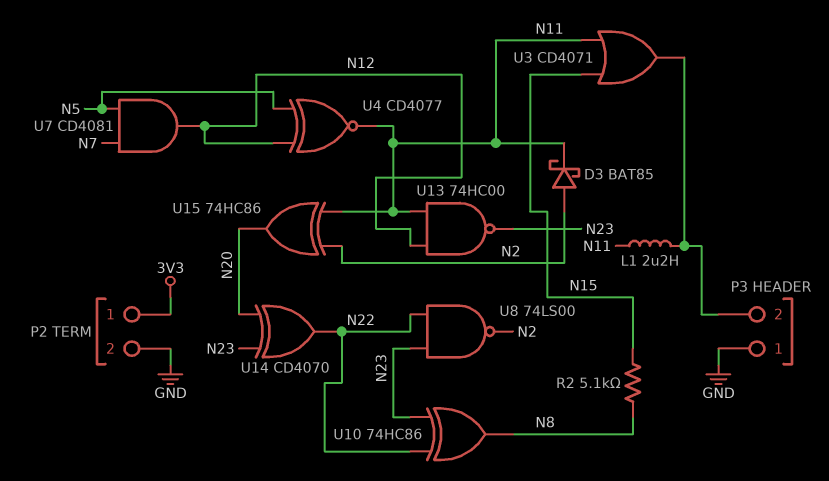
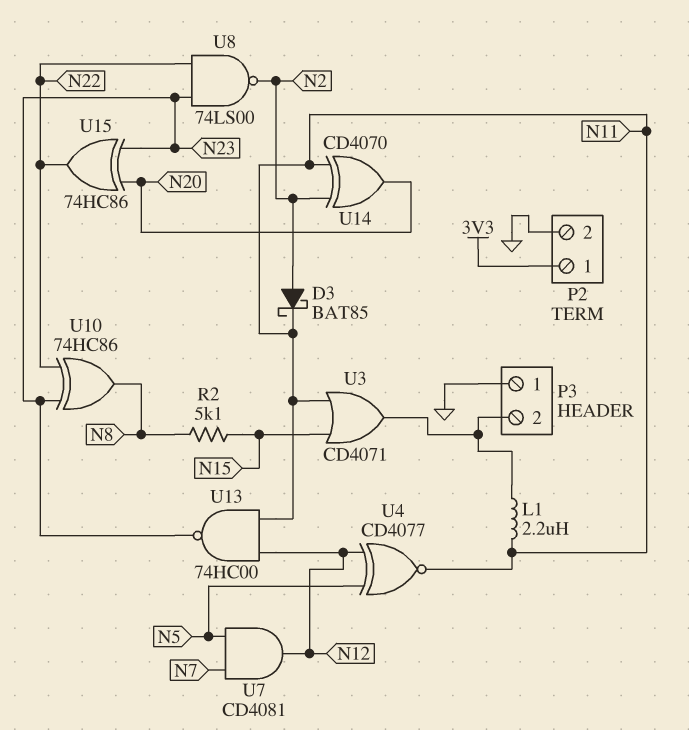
U14: XOR CD4070 (in N20, in N23, out N22) -> XOR CD4070 (in N2, in N11, out N20)
U15: XOR 74HC86 (in N2, in N11, out N20) -> XOR 74HC86 (in N20, in N23, out N22)

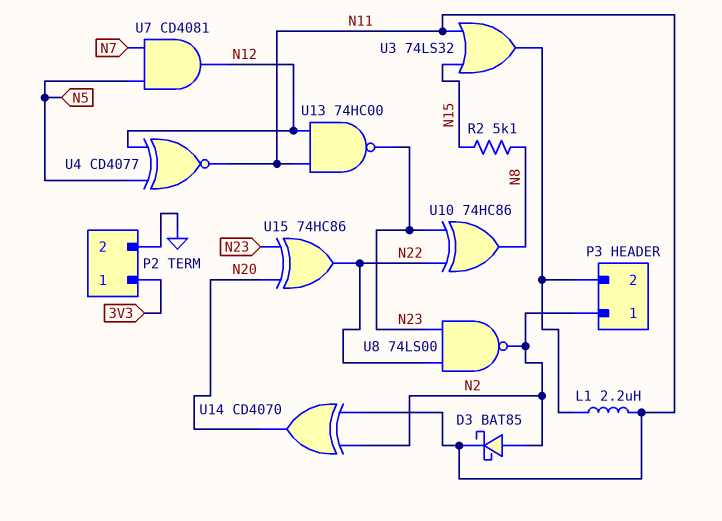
P3 pin 1: GND -> N2
U3: OR CD4071 (in N11, in N15, out P3/2) -> OR 74LS32 (in N11, in N15, out P3/2)

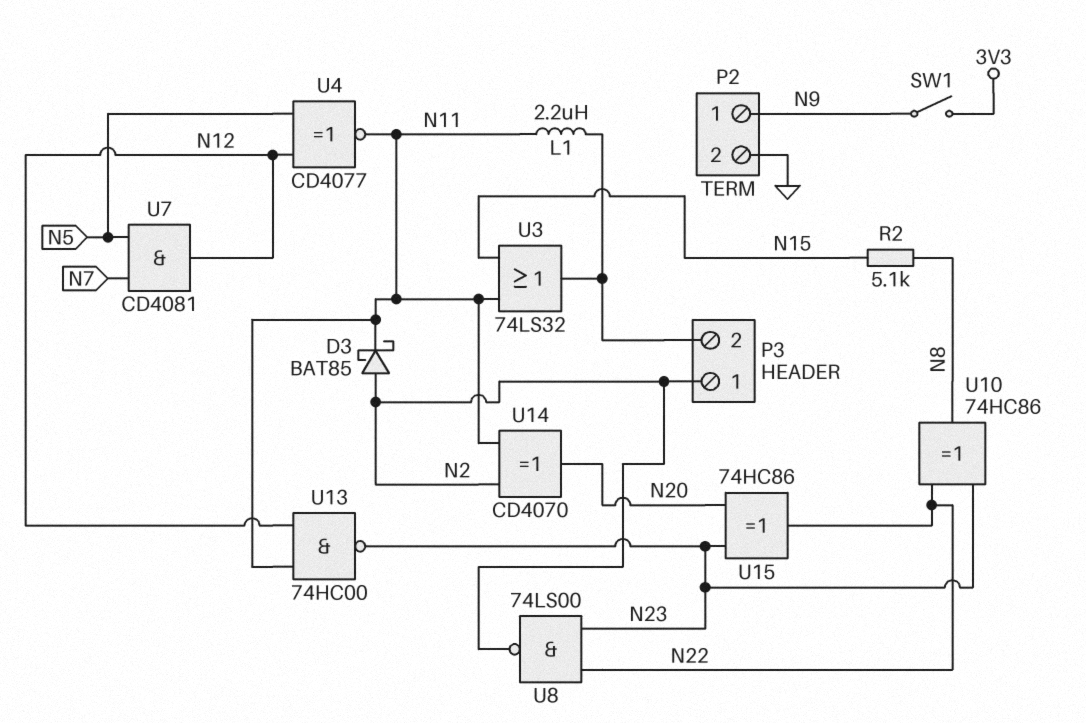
P2 pin 1: 3V3 -> N9
SW1: none -> switch (3V3, N9)

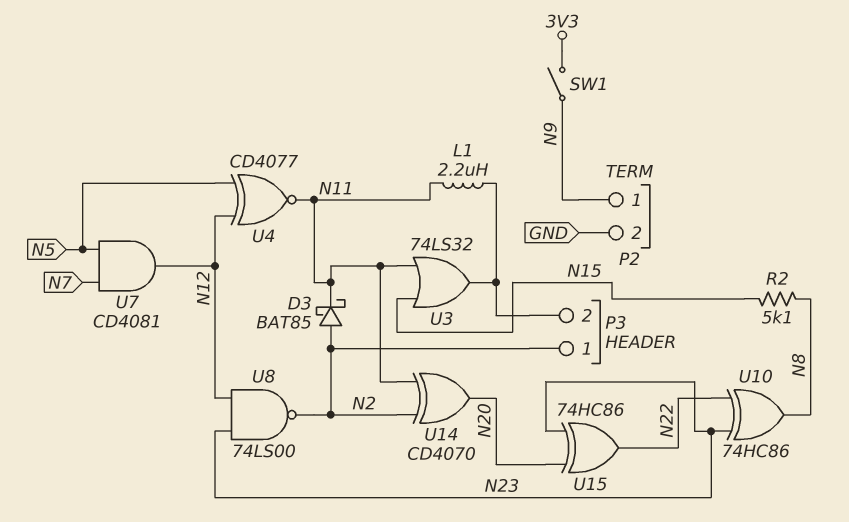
U8: NAND 74LS00 (in N22, in N23, out N2) -> NAND 74LS00 (in N12, in N23, out N2)
U13: NAND 74HC00 (in N11, in N12, out N23) -> none

